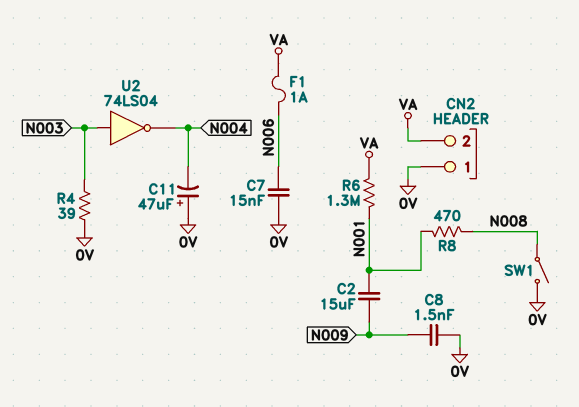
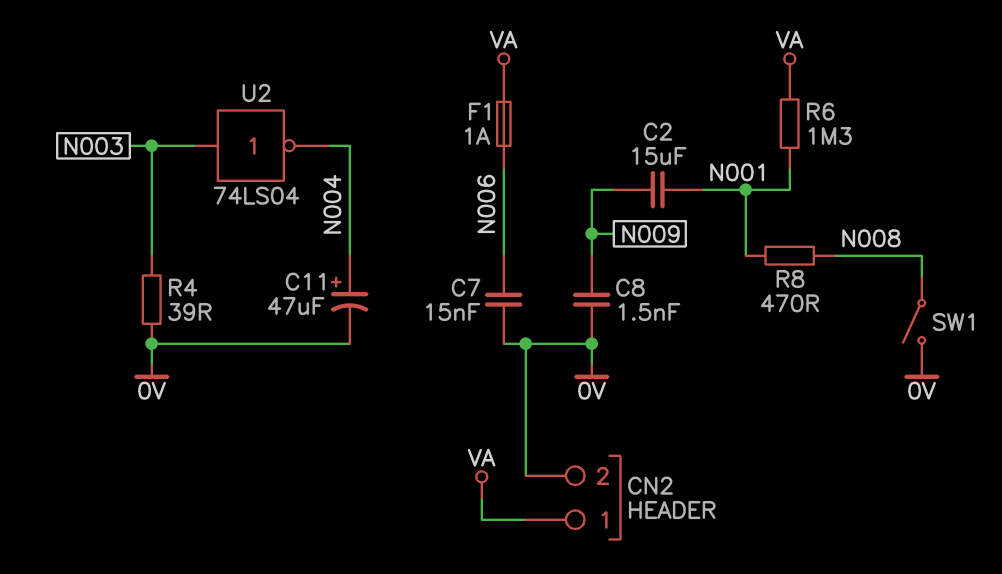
C11: 47uF (plus 0V, minus N004) -> 47uF (plus N004, minus 0V)
CN2 pin 1: 0V -> VA
CN2 pin 2: VA -> 0V

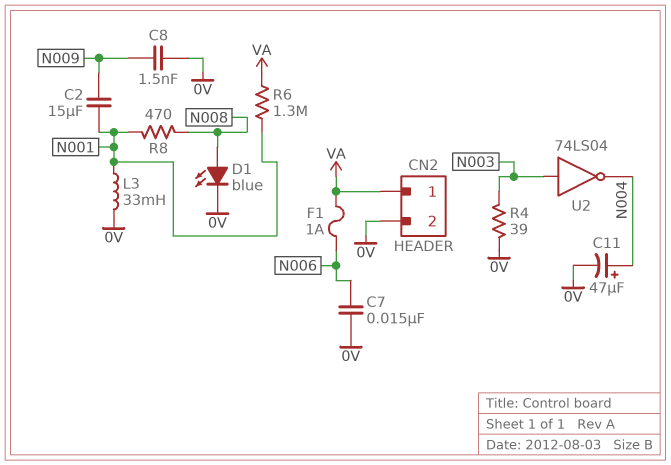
D1: none -> LED blue (A N008, K 0V)
L3: none -> 33mH (0V, N001)
SW1: switch (0V, N008) -> none

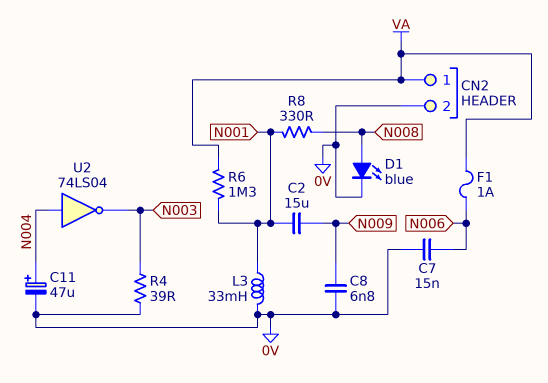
C8: 1.5nF (0V, N009) -> 6.8nF (0V, N009)
R8: 470 (N001, N008) -> 330 (N001, N008)
U2: NOT 74LS04 (in N003, out N004) -> NOT 74LS04 (in N004, out N003)

